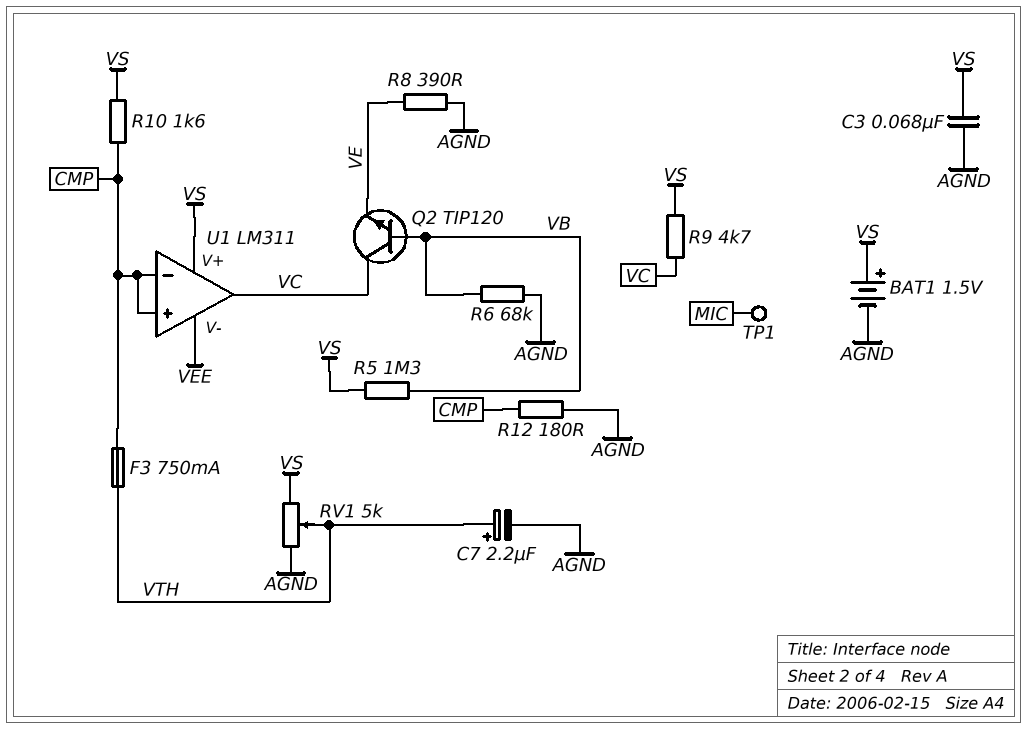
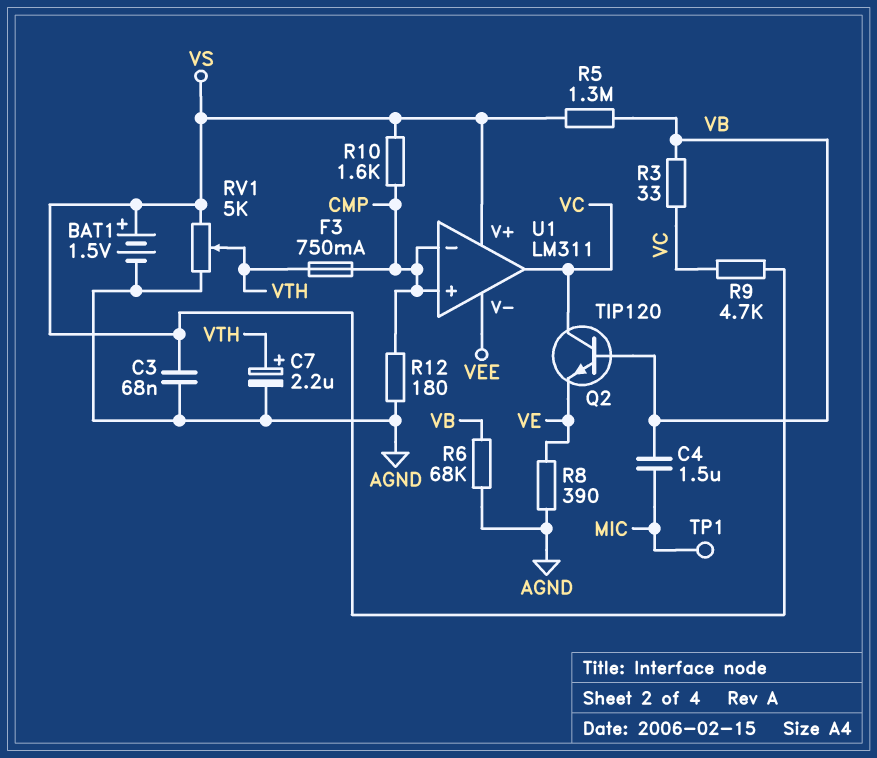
C4: none -> 1.5uF (MIC, VB)
R3: none -> 33 (VB, VC)

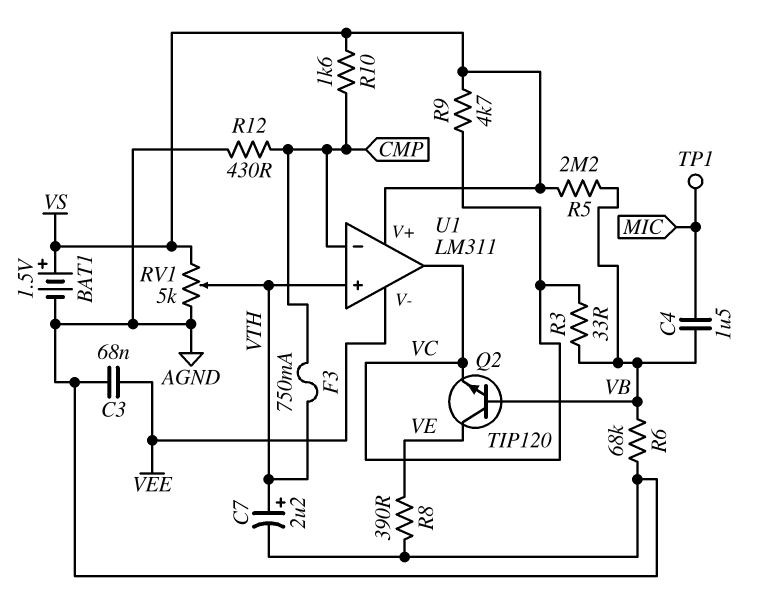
C3: 68nF (AGND, VS) -> 68nF (AGND, VEE)
Q2: NPN TIP120 (B VB, C VC, E VE) -> NPN TIP120 (B VB, C VE, E VC)
R5: 1.3M (VB, VS) -> 2.2M (VB, VS)
R12: 180 (AGND, CMP) -> 430 (AGND, CMP)
U1 pin in+: CMP -> VTH

